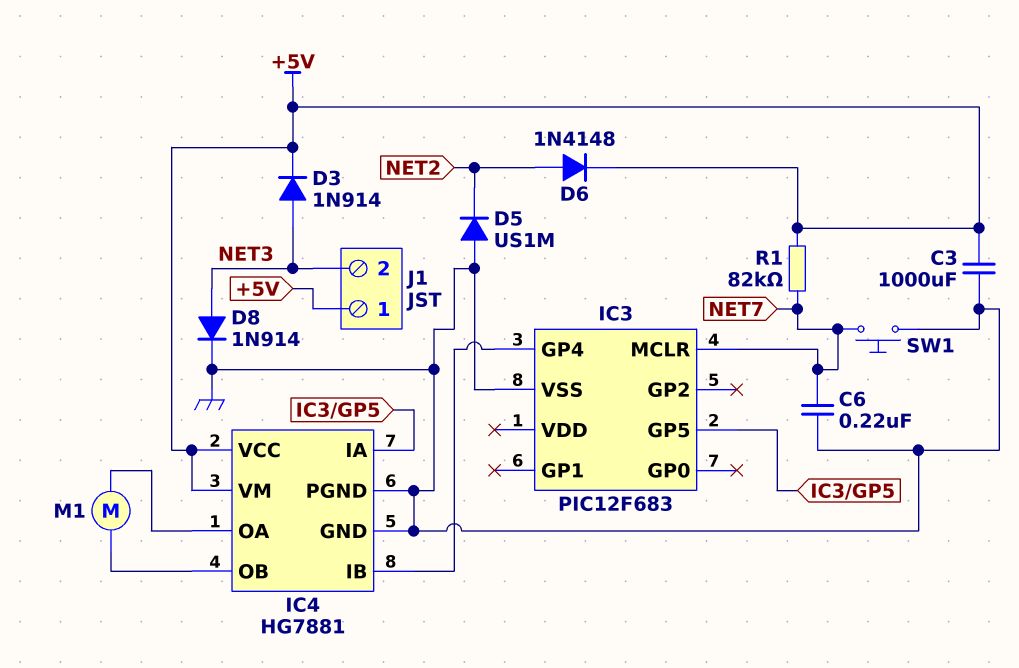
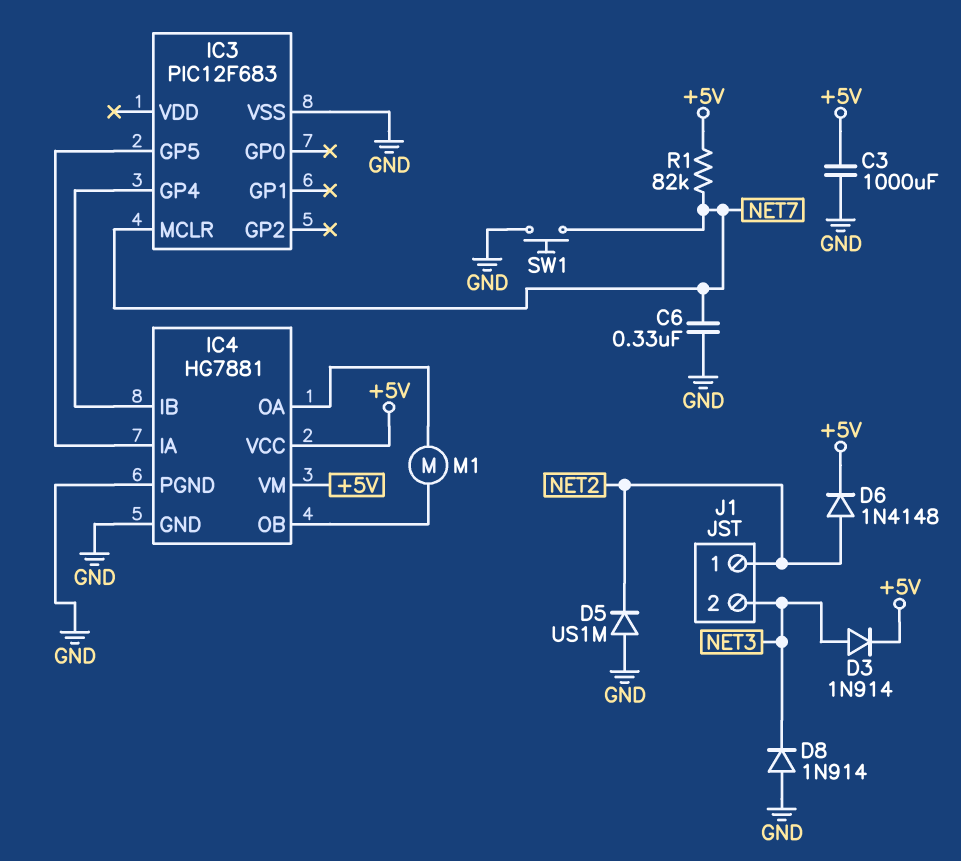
C6: 220nF (GND, NET7) -> 330nF (GND, NET7)
D8: diode 1N914 (A NET3, K GND) -> diode 1N914 (A GND, K NET3)
J1 pin 1: +5V -> NET2

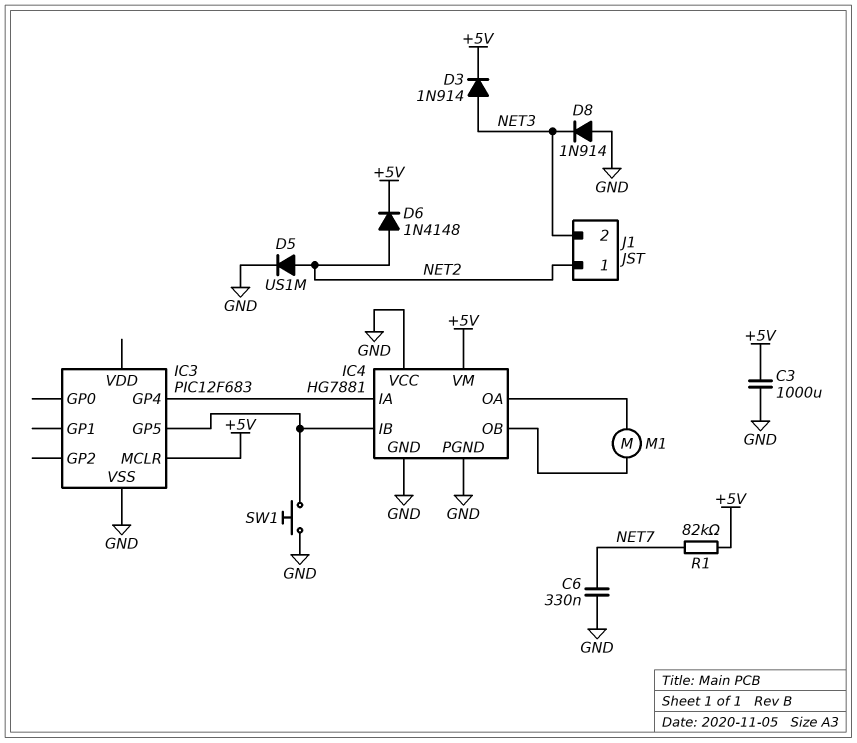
D5: diode US1M (A GND, K NET2) -> diode US1M (A NET2, K GND)
IC3 pin MCLR: NET7 -> +5V
IC4 pin IA: IC3/GP5 -> IC3/GP4
IC4 pin IB: IC3/GP4 -> IC3/GP5
IC4 pin VCC: +5V -> GND
SW1: button (GND, NET7) -> button (GND, IC3/GP5)

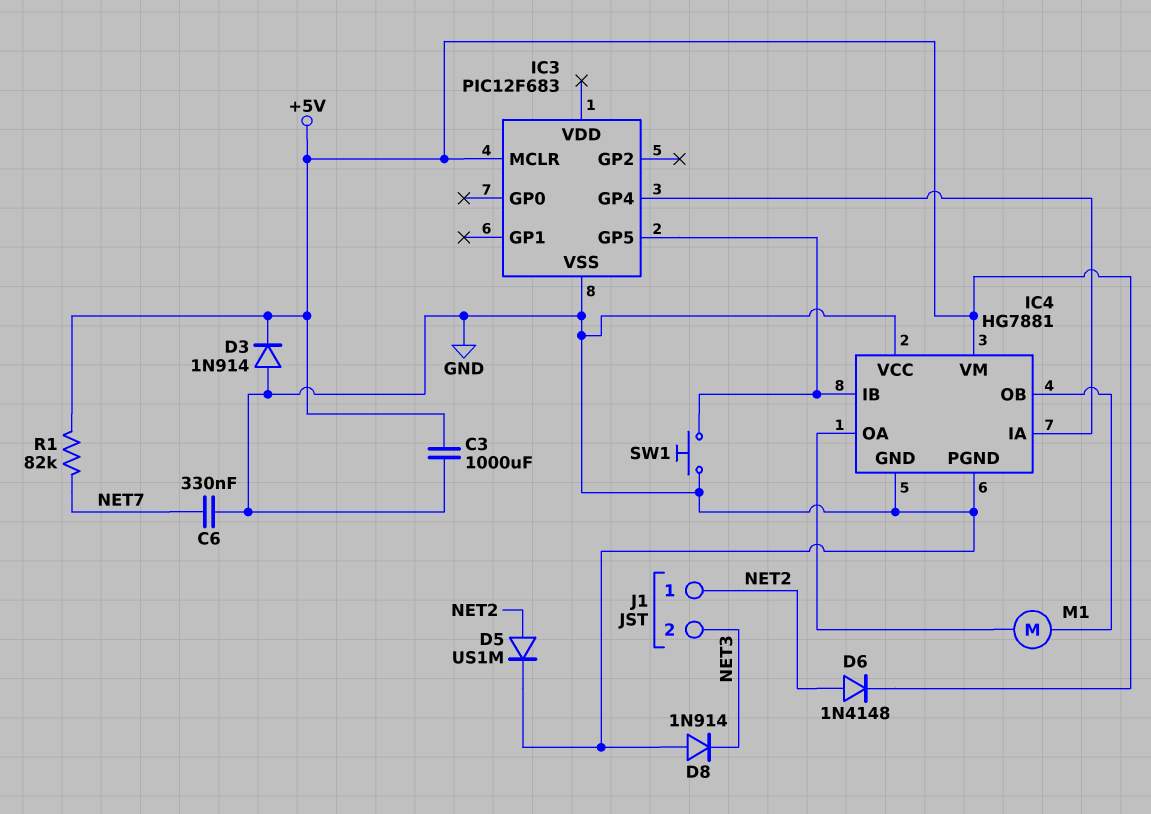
D3: diode 1N914 (A NET3, K +5V) -> diode 1N914 (A GND, K +5V)

